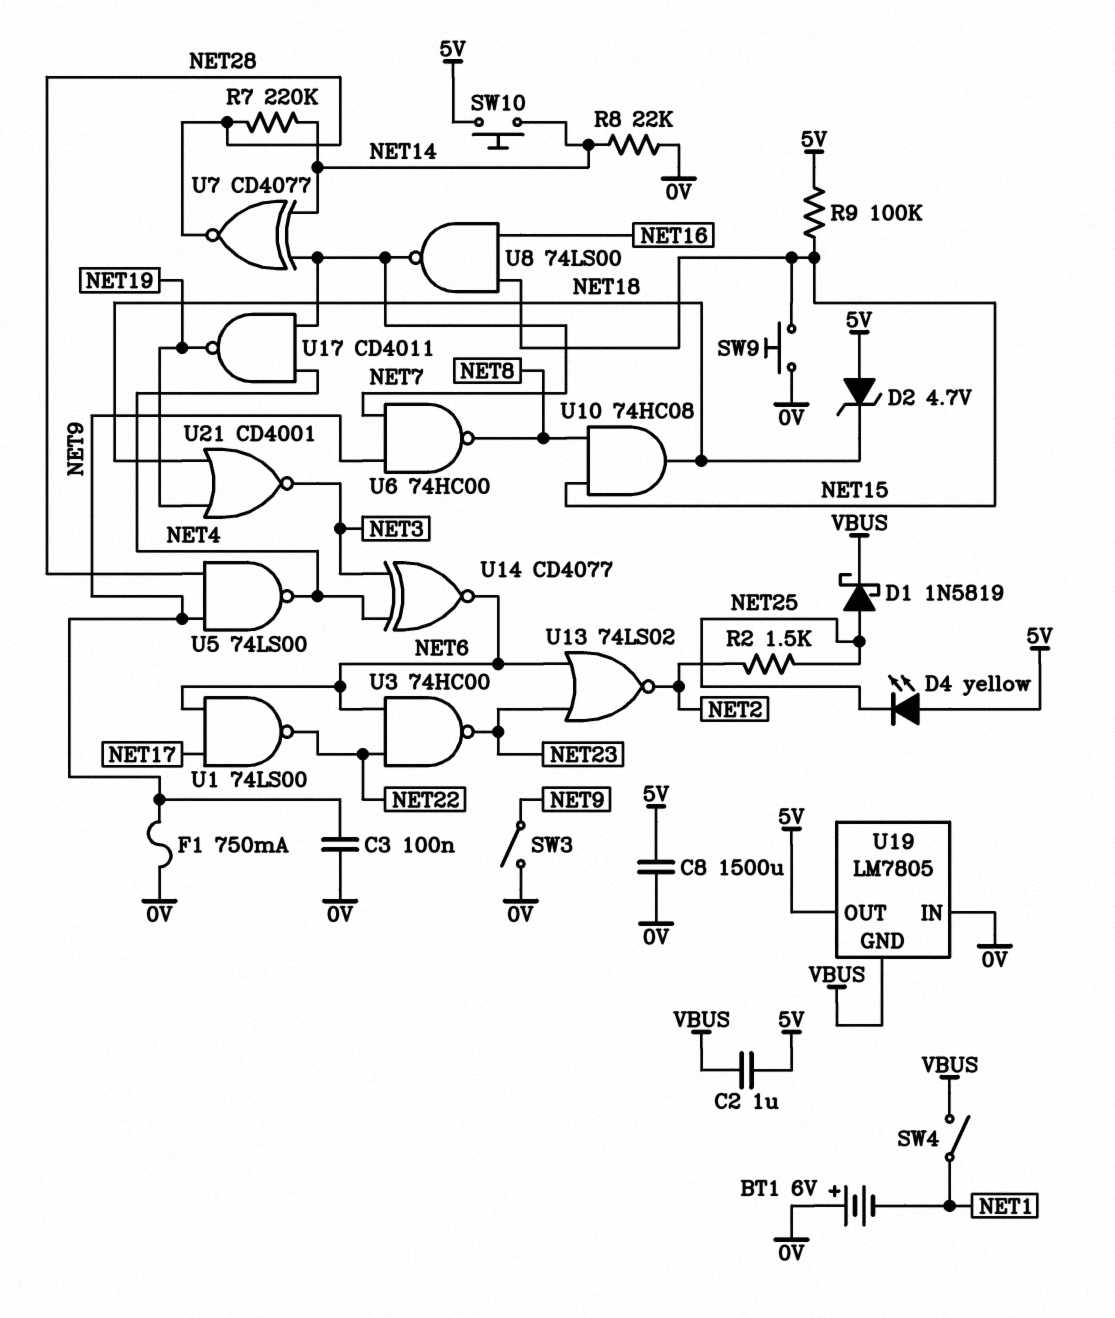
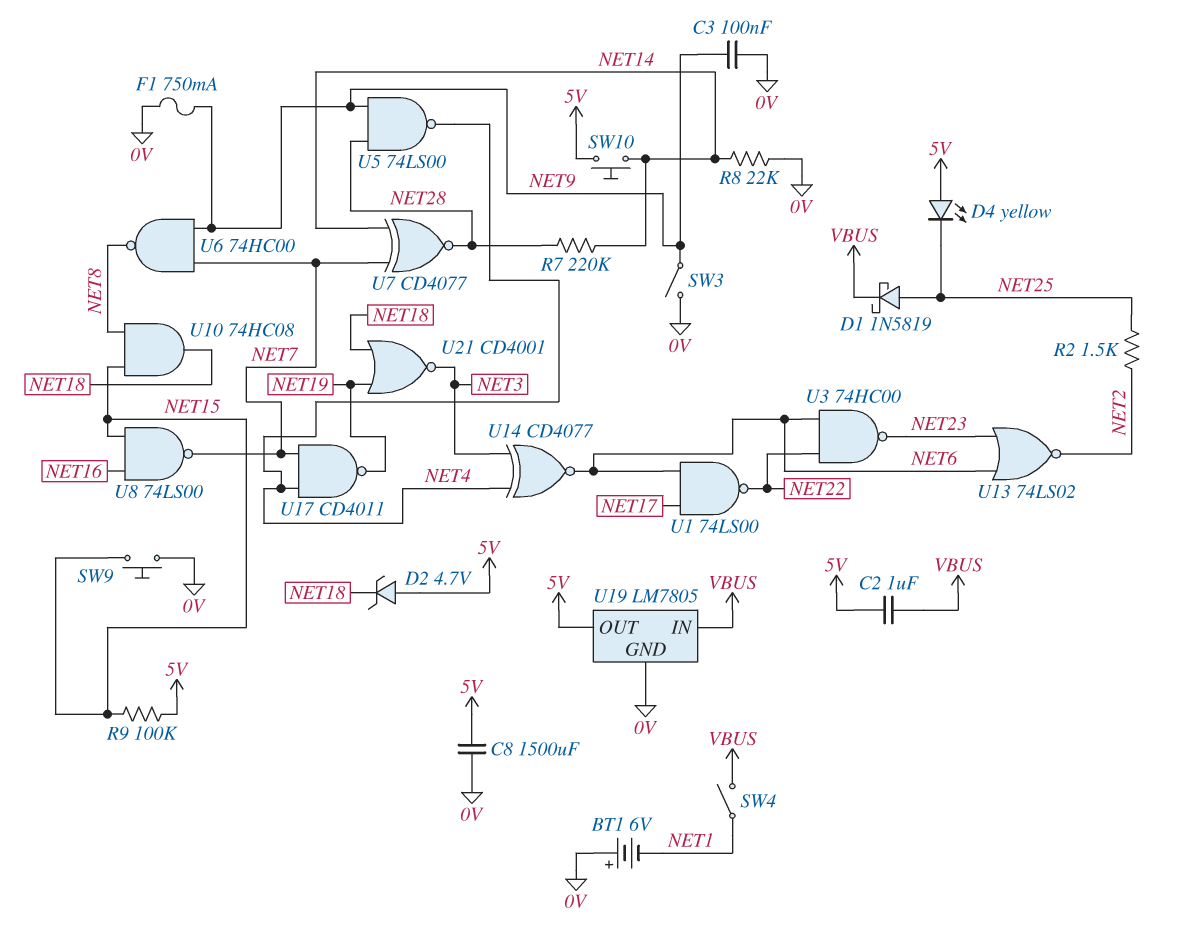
U19 pin GND: VBUS -> 0V
U19 pin IN: 0V -> VBUS

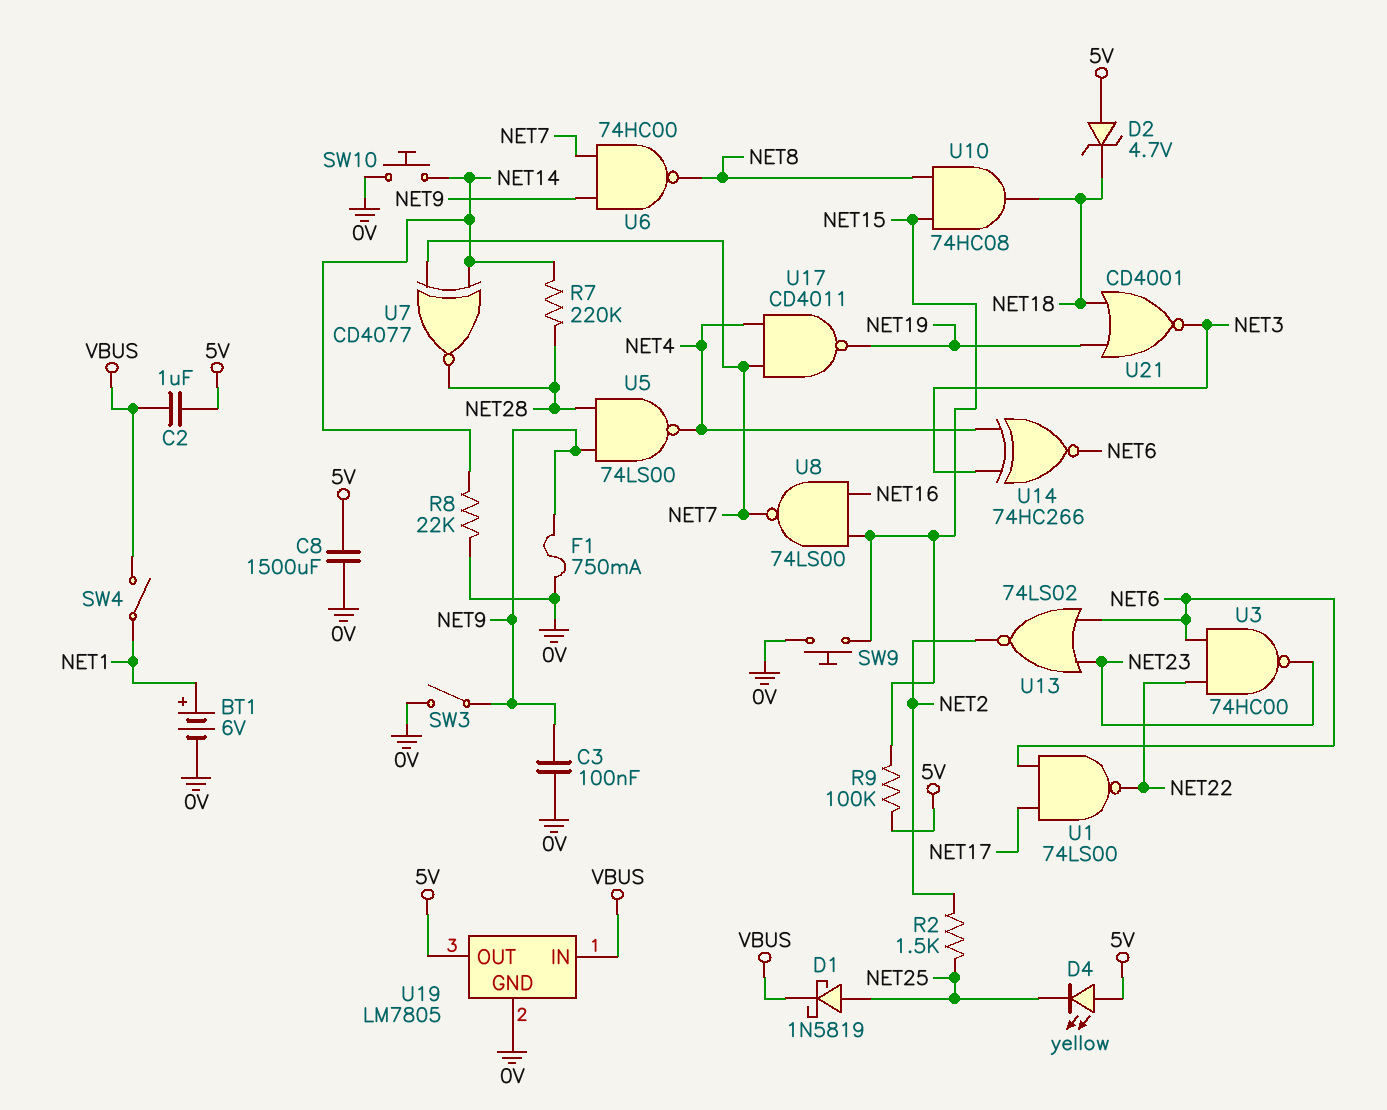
BT1: 6V (plus 0V, minus NET1) -> 6V (plus NET1, minus 0V)
SW10: button (5V, NET14) -> button (0V, NET14)
U14: XNOR CD4077 (in NET3, in NET4, out NET6) -> XNOR 74HC266 (in NET3, in NET4, out NET6)

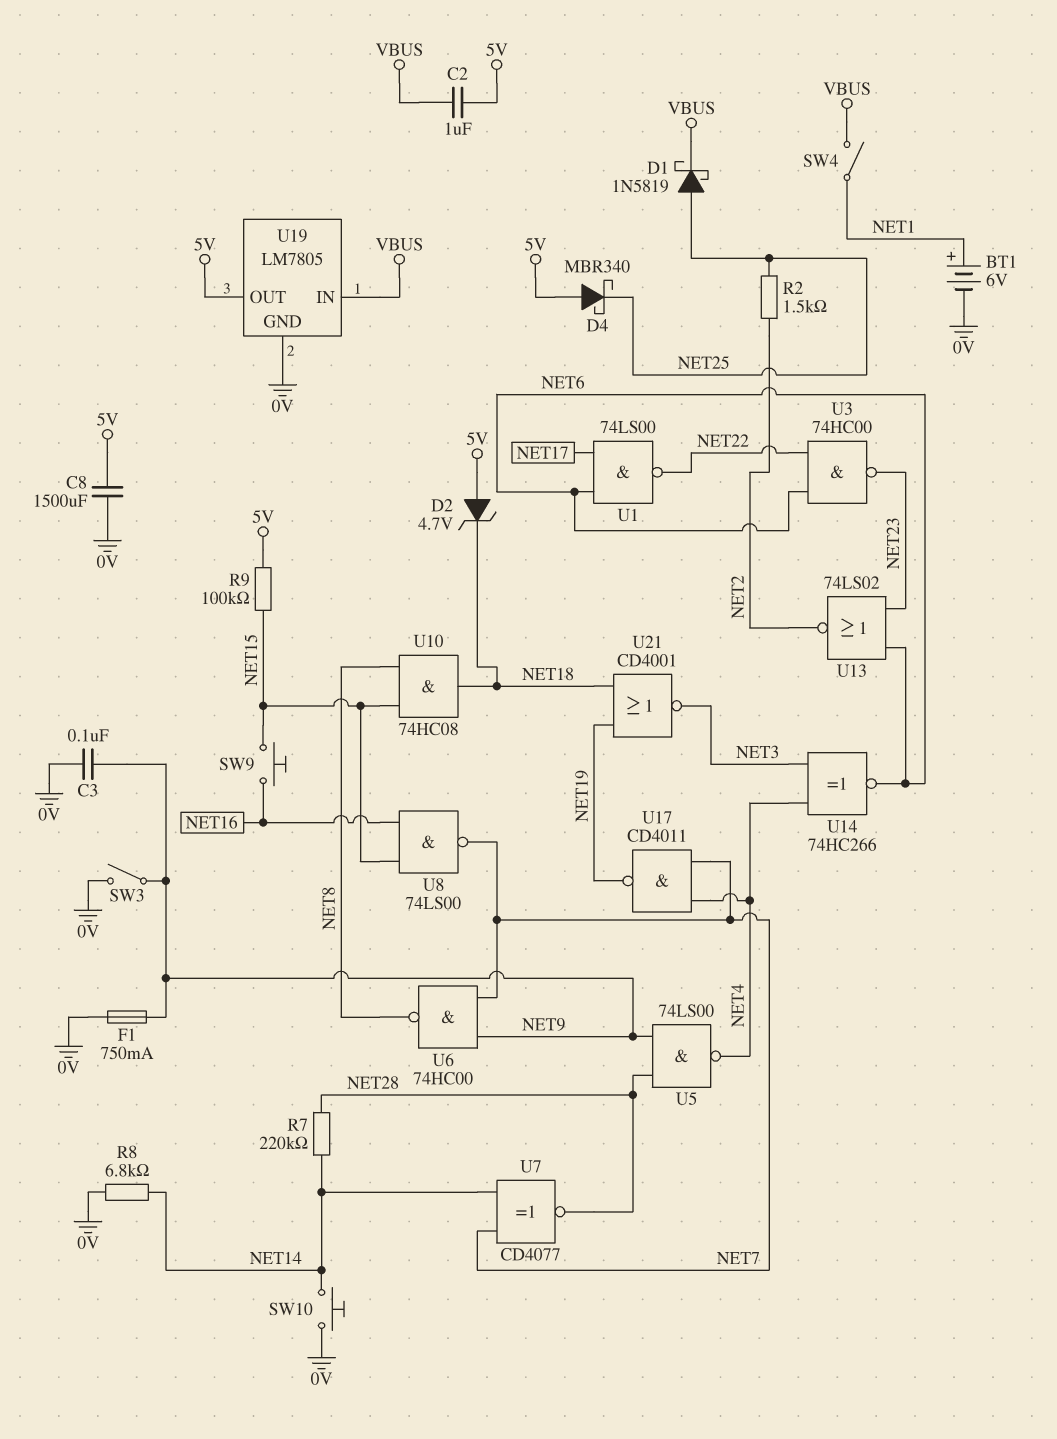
D4: LED yellow (A 5V, K NET25) -> schottky MBR340 (A 5V, K NET25)
R8: 22k (0V, NET14) -> 6.8k (0V, NET14)
SW9: button (0V, NET15) -> button (NET15, NET16)

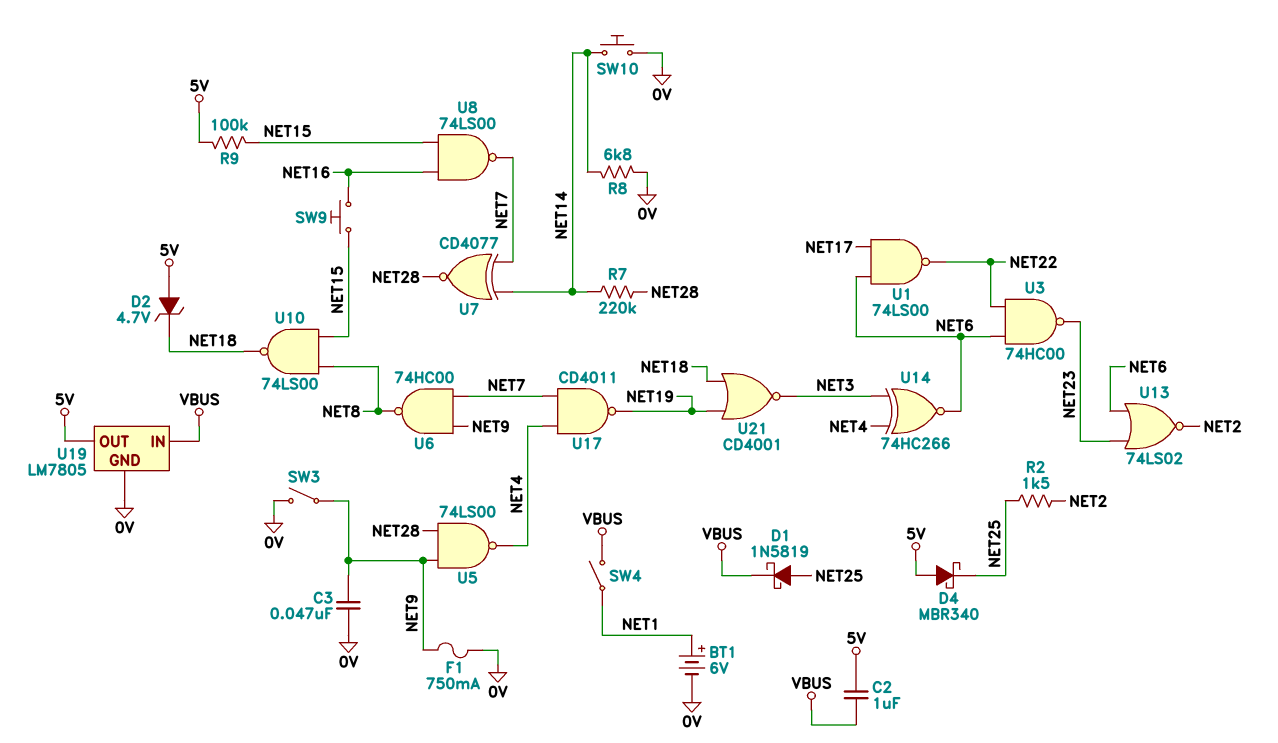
C3: 100nF (0V, NET9) -> 47nF (0V, NET9)
C8: 1500uF (0V, 5V) -> none
U10: AND 74HC08 (in NET8, in NET15, out NET18) -> NAND 74LS00 (in NET8, in NET15, out NET18)

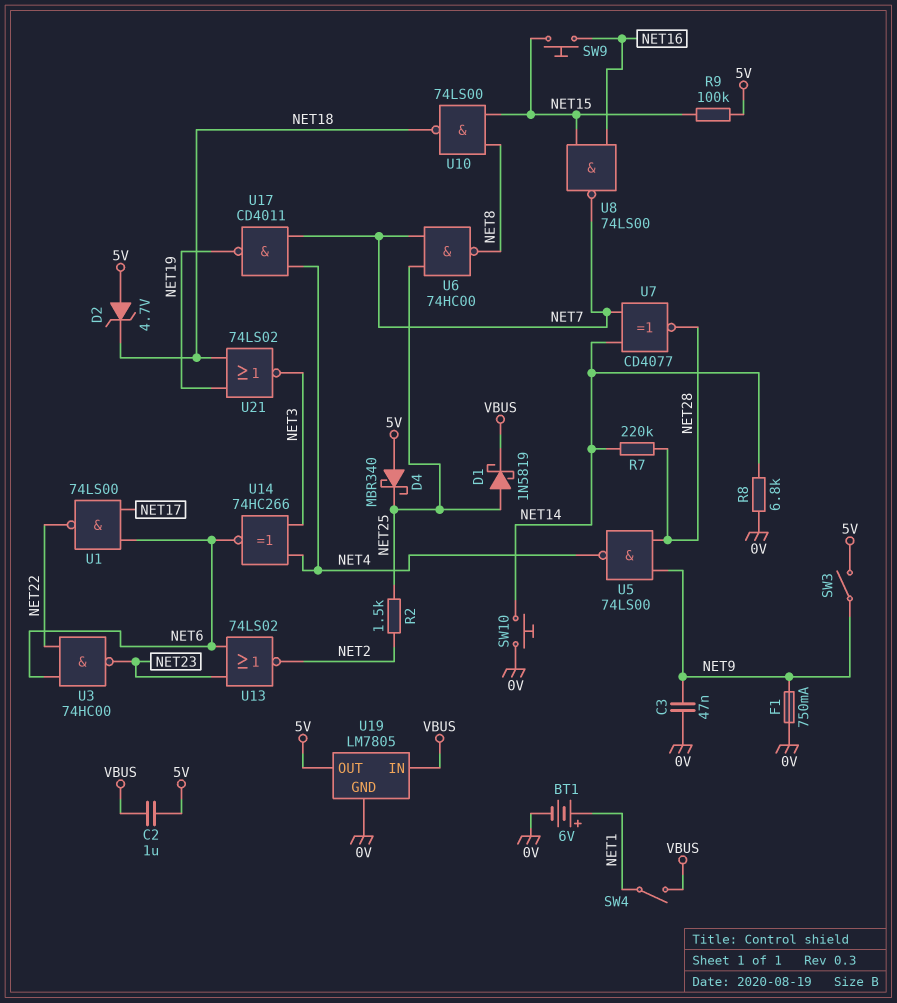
SW3: switch (0V, NET9) -> switch (5V, NET9)
U6: NAND 74HC00 (in NET7, in NET9, out NET8) -> NAND 74HC00 (in NET7, in NET25, out NET8)
U21: NOR CD4001 (in NET18, in NET19, out NET3) -> NOR 74LS02 (in NET18, in NET19, out NET3)

